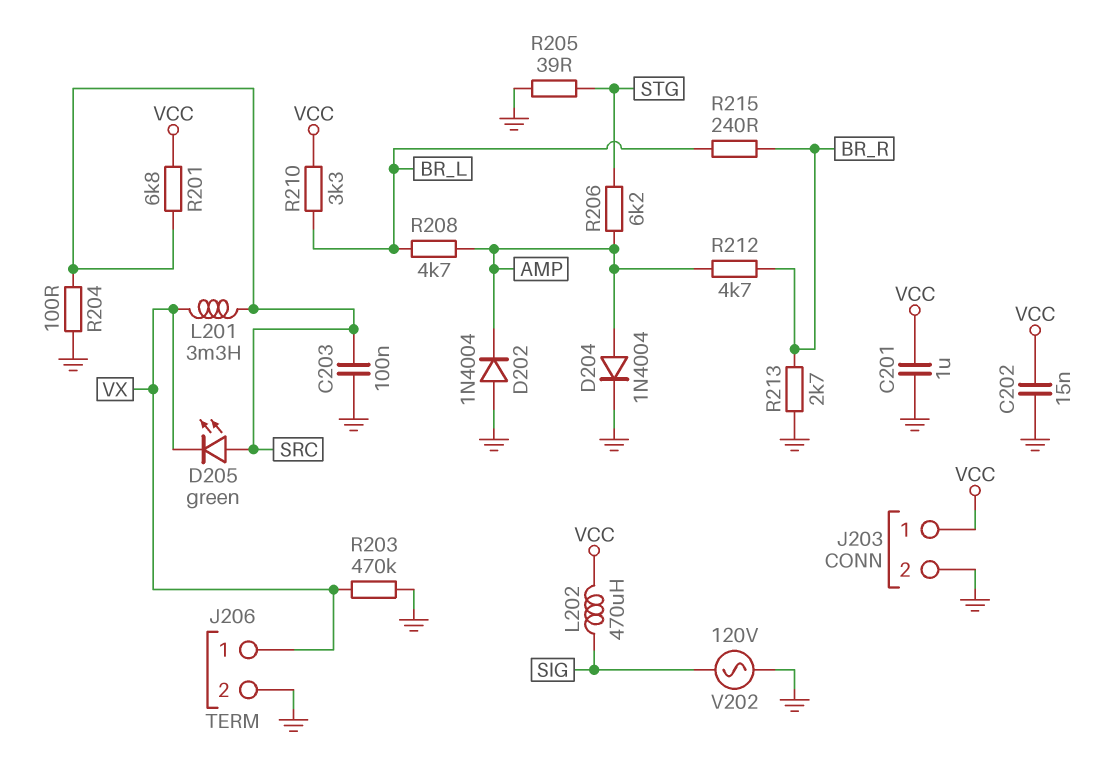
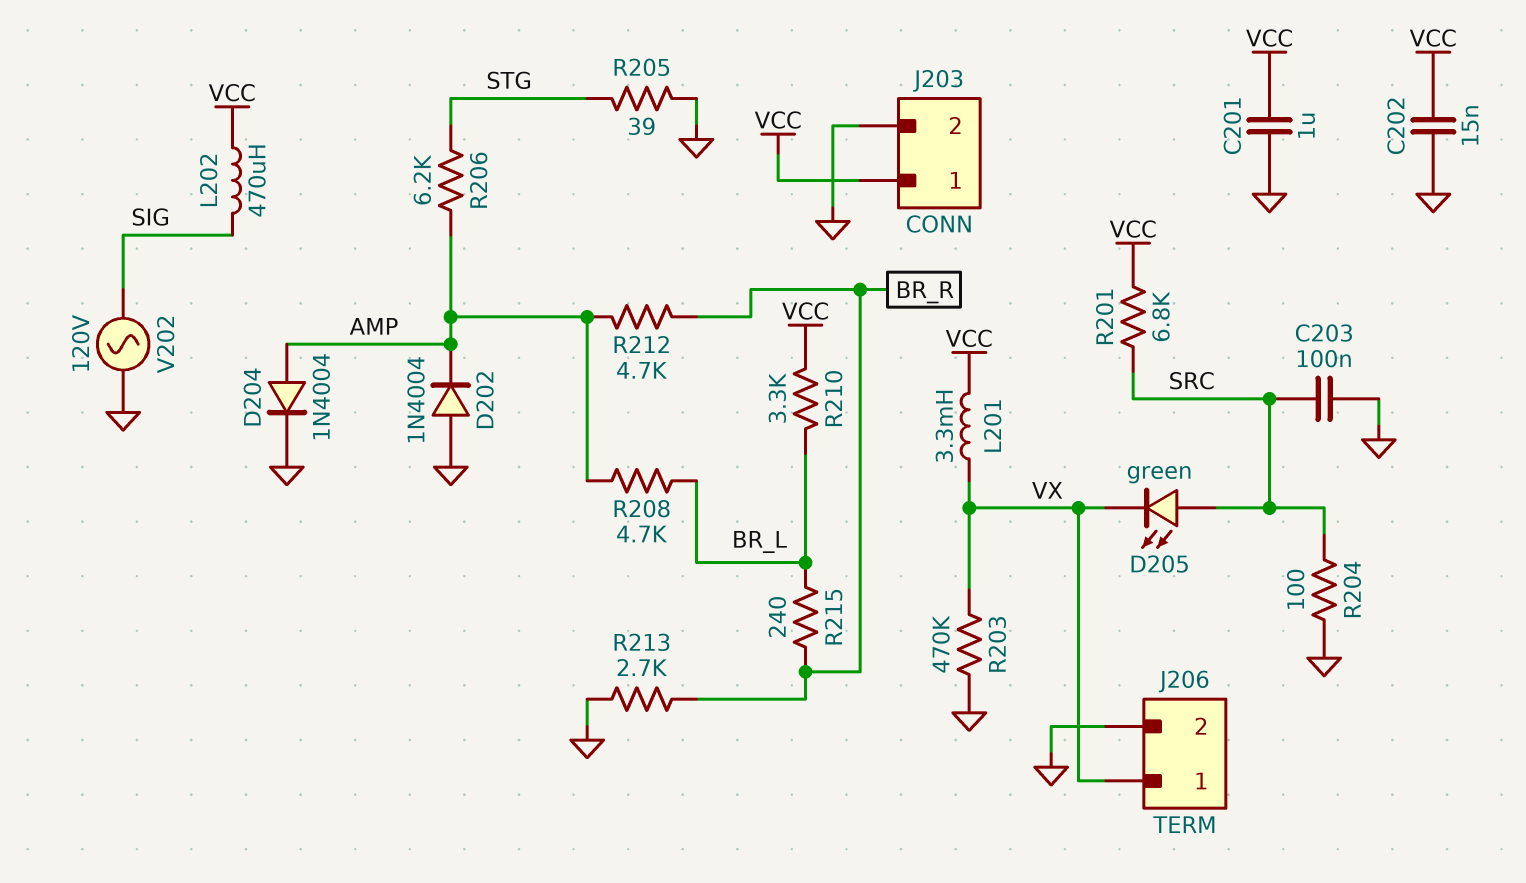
L201: 3.3mH (SRC, VX) -> 3.3mH (VCC, VX)

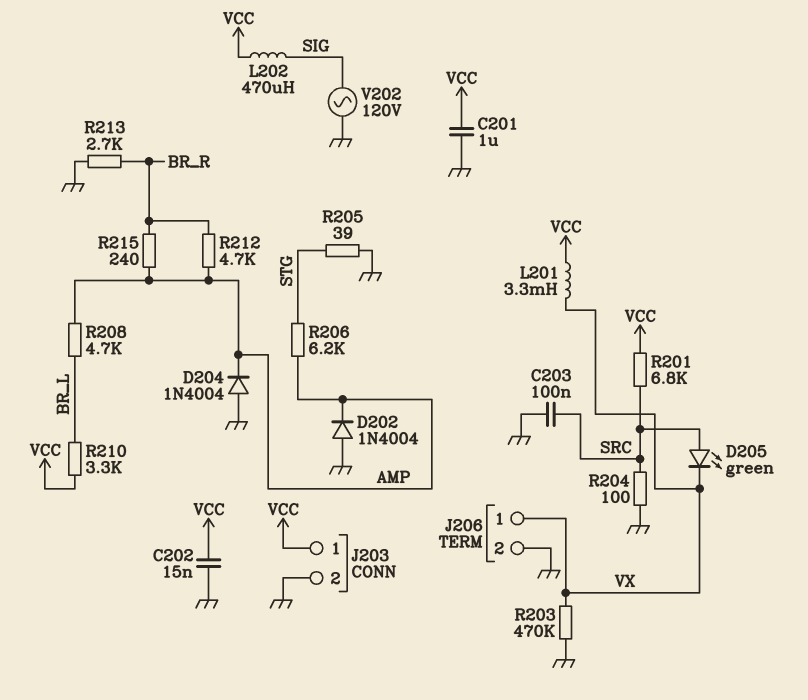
D204: diode 1N4004 (A AMP, K GND) -> diode 1N4004 (A GND, K AMP)
R215: 240 (BR_L, BR_R) -> 240 (AMP, BR_R)

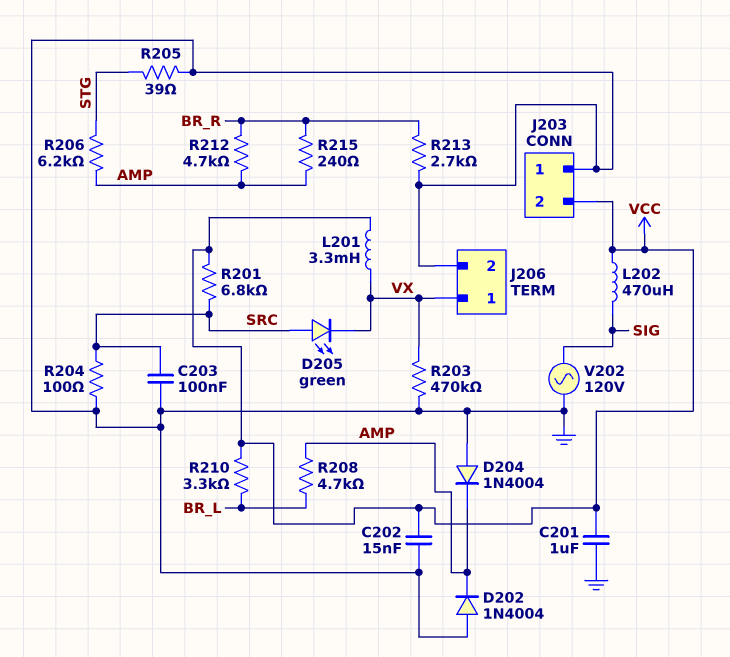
J203 pin 1: VCC -> GND
J203 pin 2: GND -> VCC

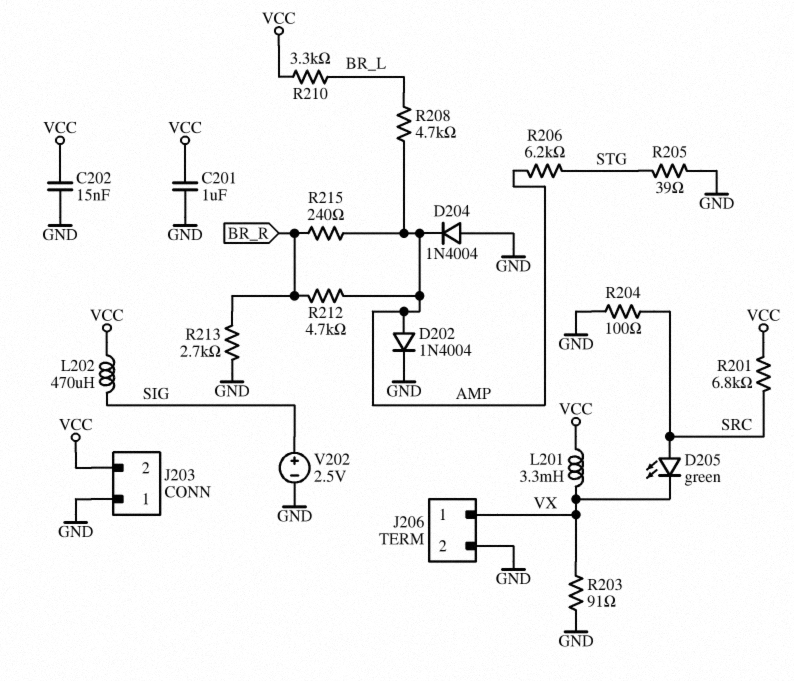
C203: 100nF (GND, SRC) -> none
D202: diode 1N4004 (A GND, K AMP) -> diode 1N4004 (A AMP, K GND)
R203: 470k (GND, VX) -> 91 (GND, VX)
V202: AC 120V (GND, SIG) -> 2.5V (plus SIG, minus GND)

